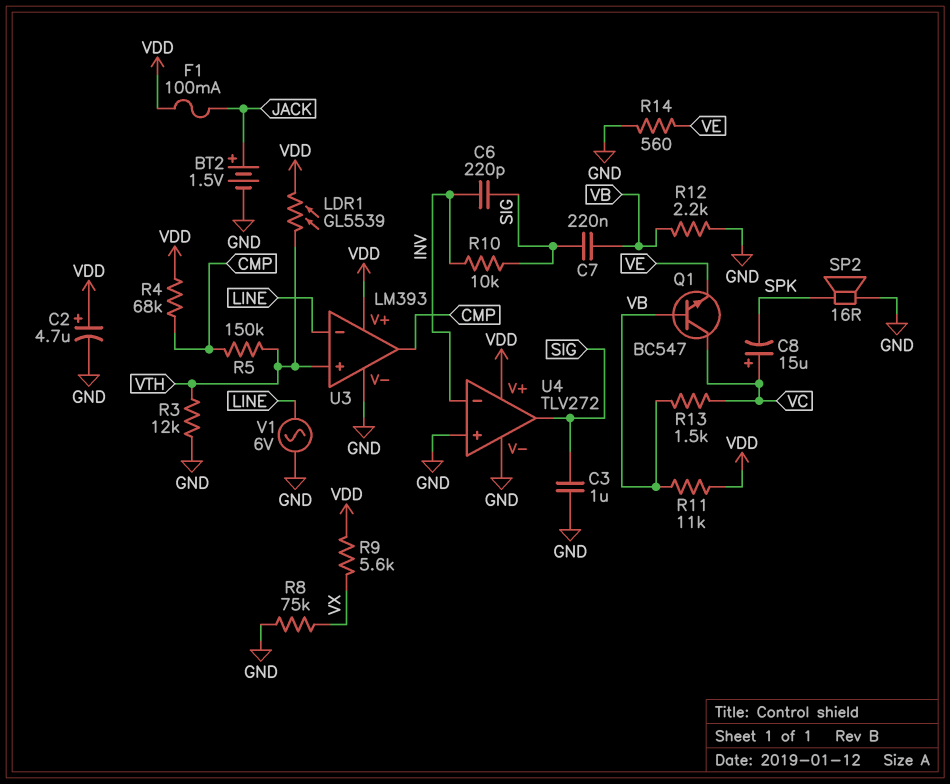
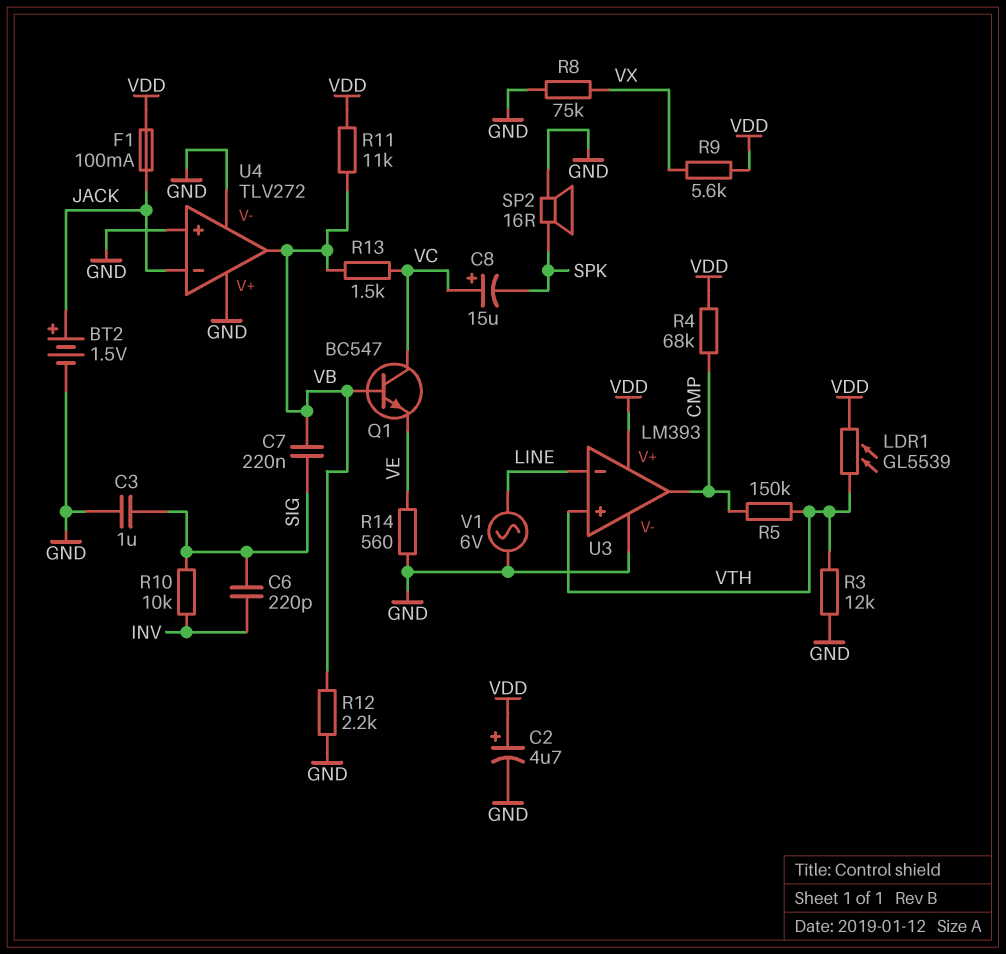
U4 pin V+: VDD -> GND
U4 pin in-: INV -> JACK
U4 pin out: SIG -> VB

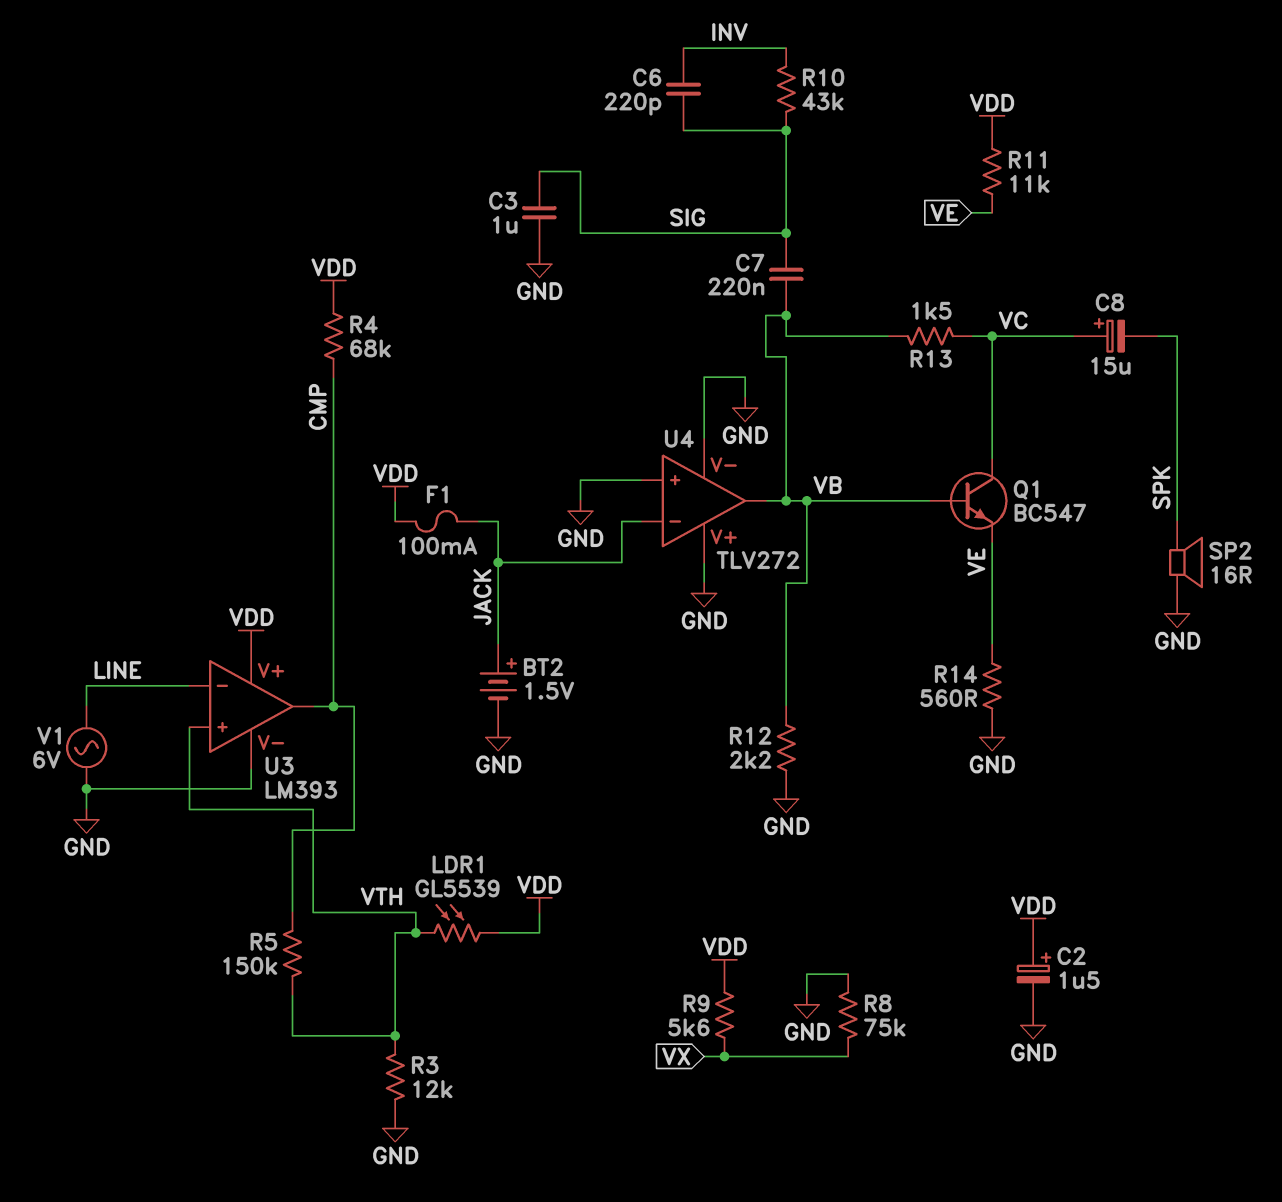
C2: 4.7uF (plus VDD, minus GND) -> 1.5uF (plus VDD, minus GND)
R10: 10k (INV, SIG) -> 43k (INV, SIG)
R11: 11k (VB, VDD) -> 11k (VDD, VE)

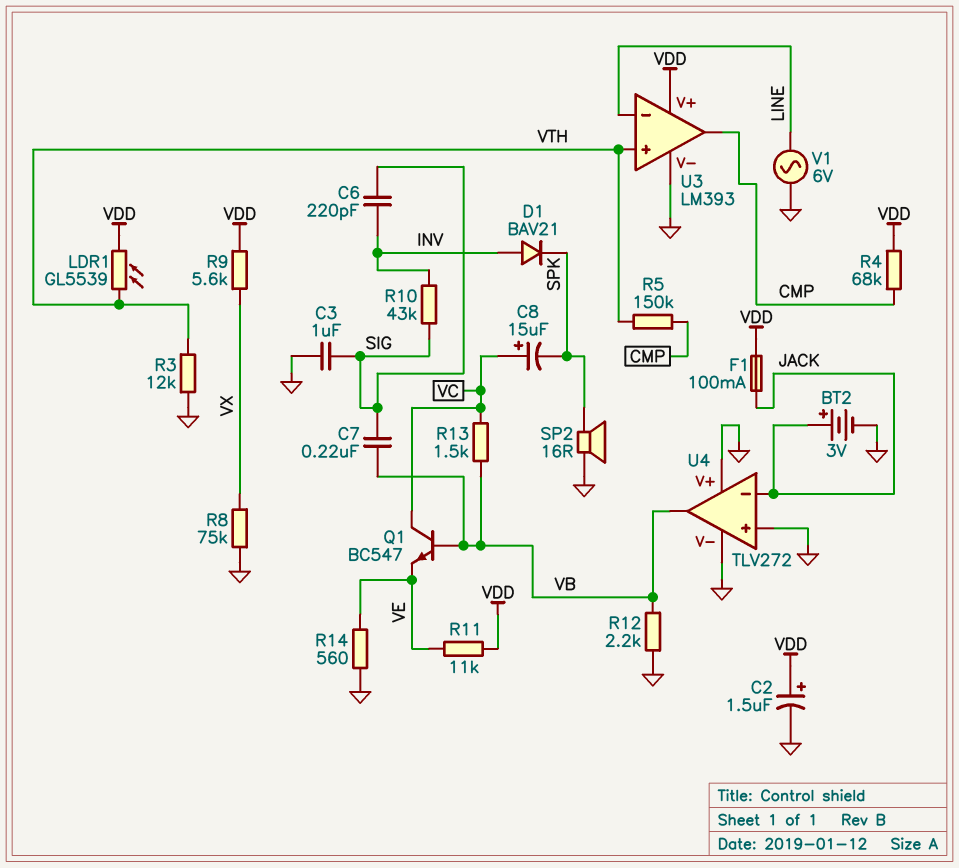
BT2: 1.5V (plus JACK, minus GND) -> 3V (plus JACK, minus GND)
D1: none -> diode BAV21 (A INV, K SPK)

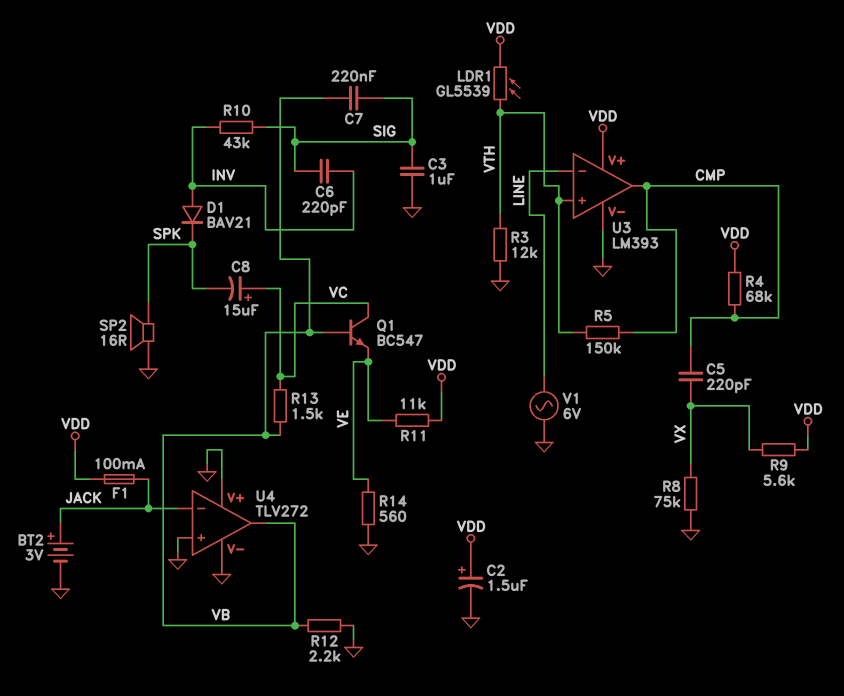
C5: none -> 220pF (CMP, VX)

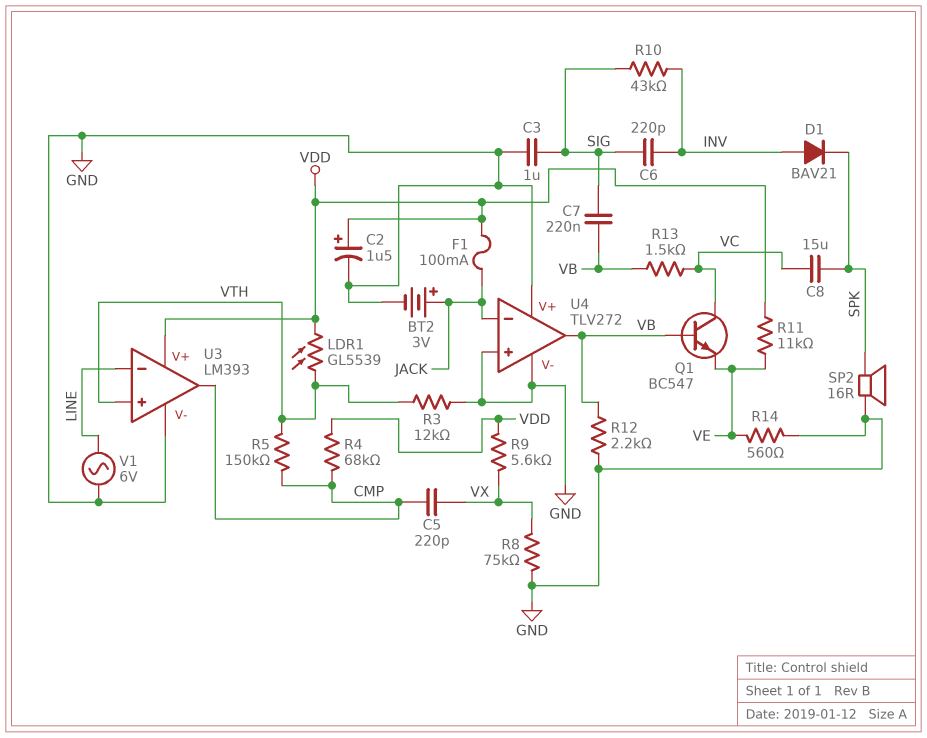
C8: 15uF (plus VC, minus SPK) -> 15uF (SPK, VC)

